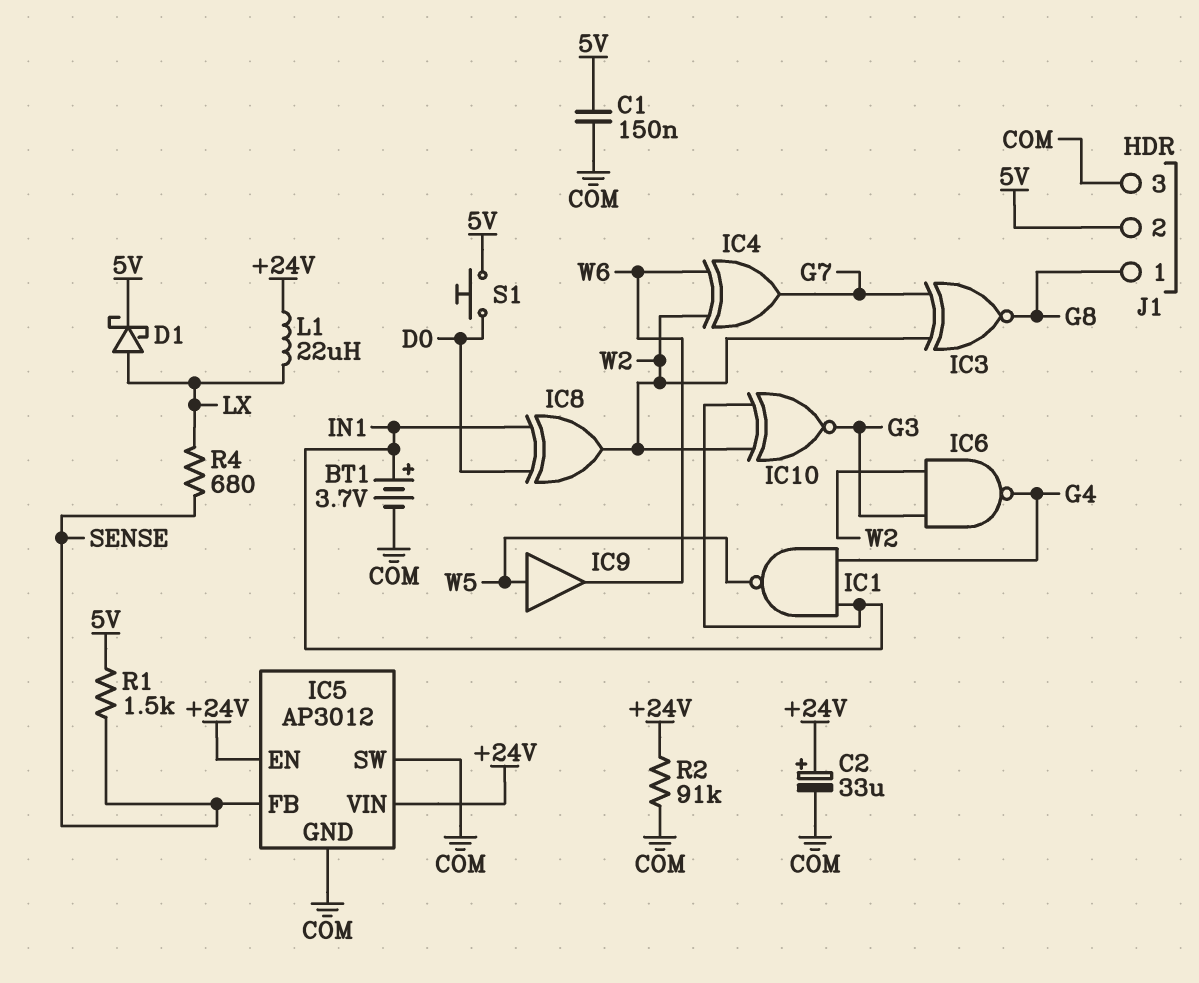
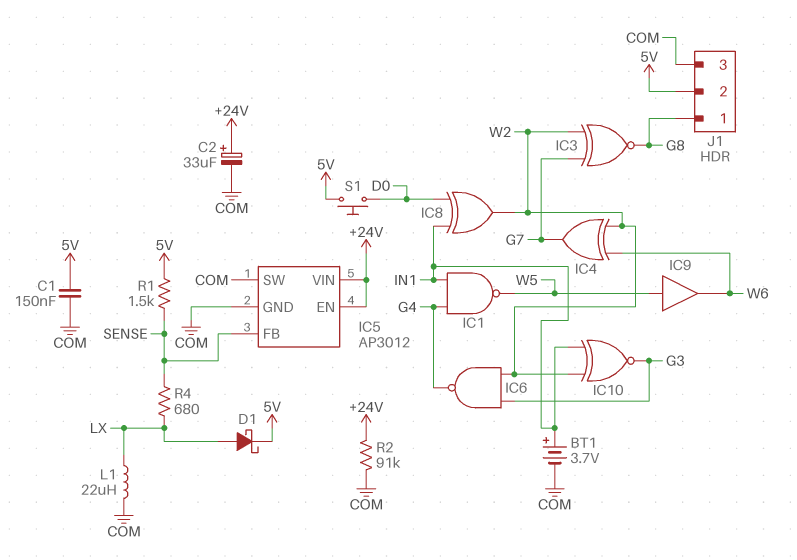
L1: 22uH (+24V, LX) -> 22uH (COM, LX)

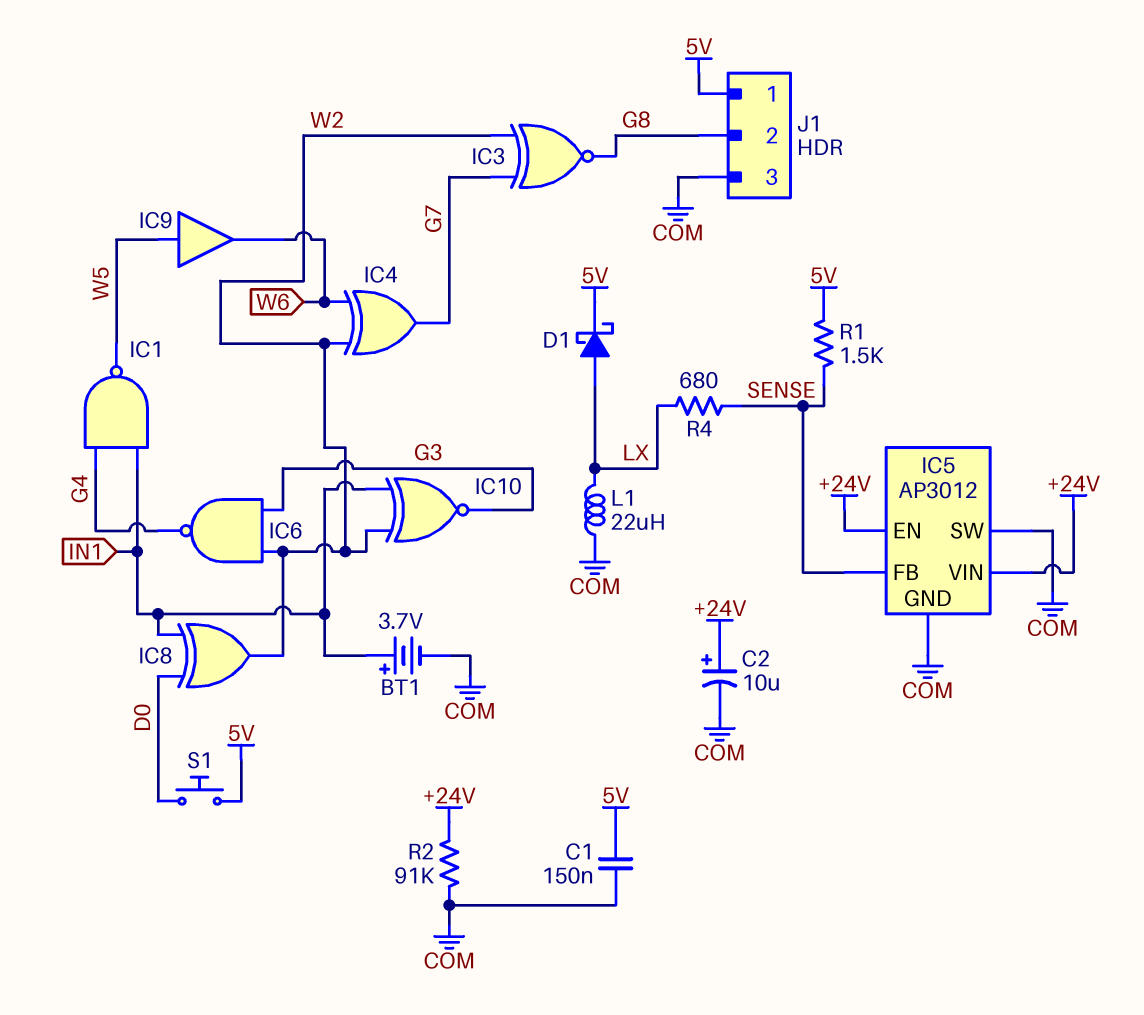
C2: 33uF (plus +24V, minus COM) -> 10uF (plus +24V, minus COM)
J1 pin 1: G8 -> 5V
J1 pin 2: 5V -> G8

